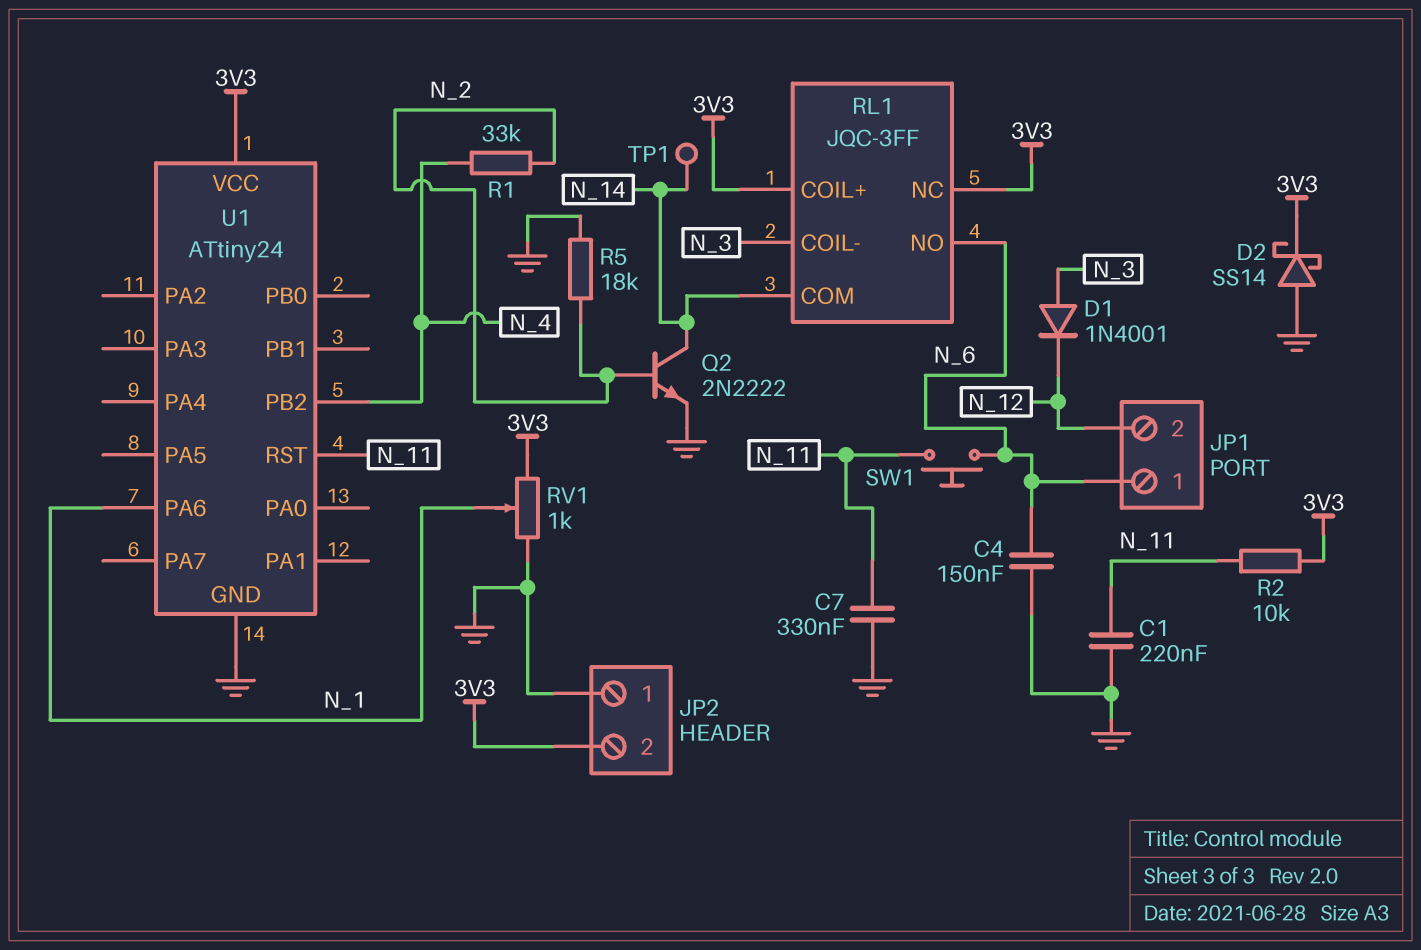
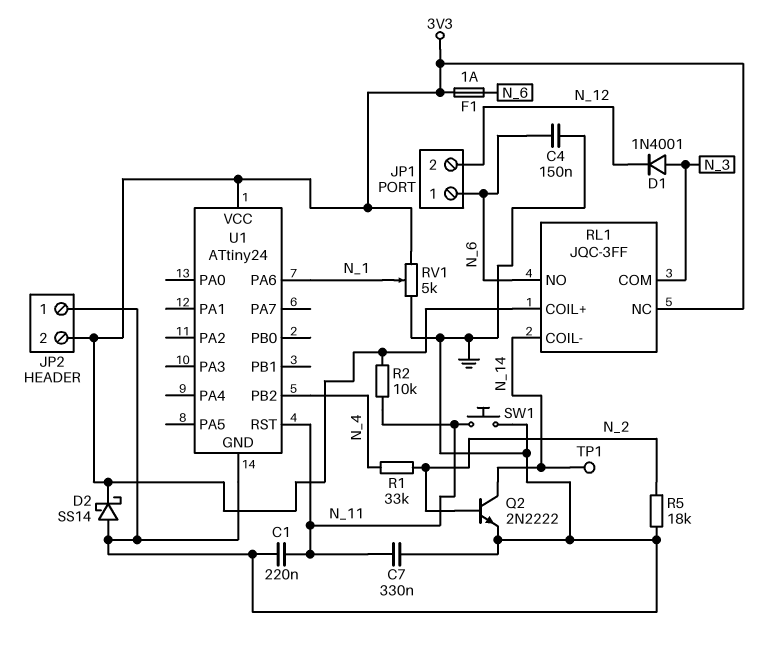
F1: none -> 1A (3V3, N_6)
RL1 pin COIL-: N_3 -> N_14
RL1 pin COM: N_14 -> N_3
RV1: 1k (3V3, GND, wiper N_1) -> 5k (3V3, GND, wiper N_1)
SW1: button (N_6, N_11) -> button (GND, N_11)

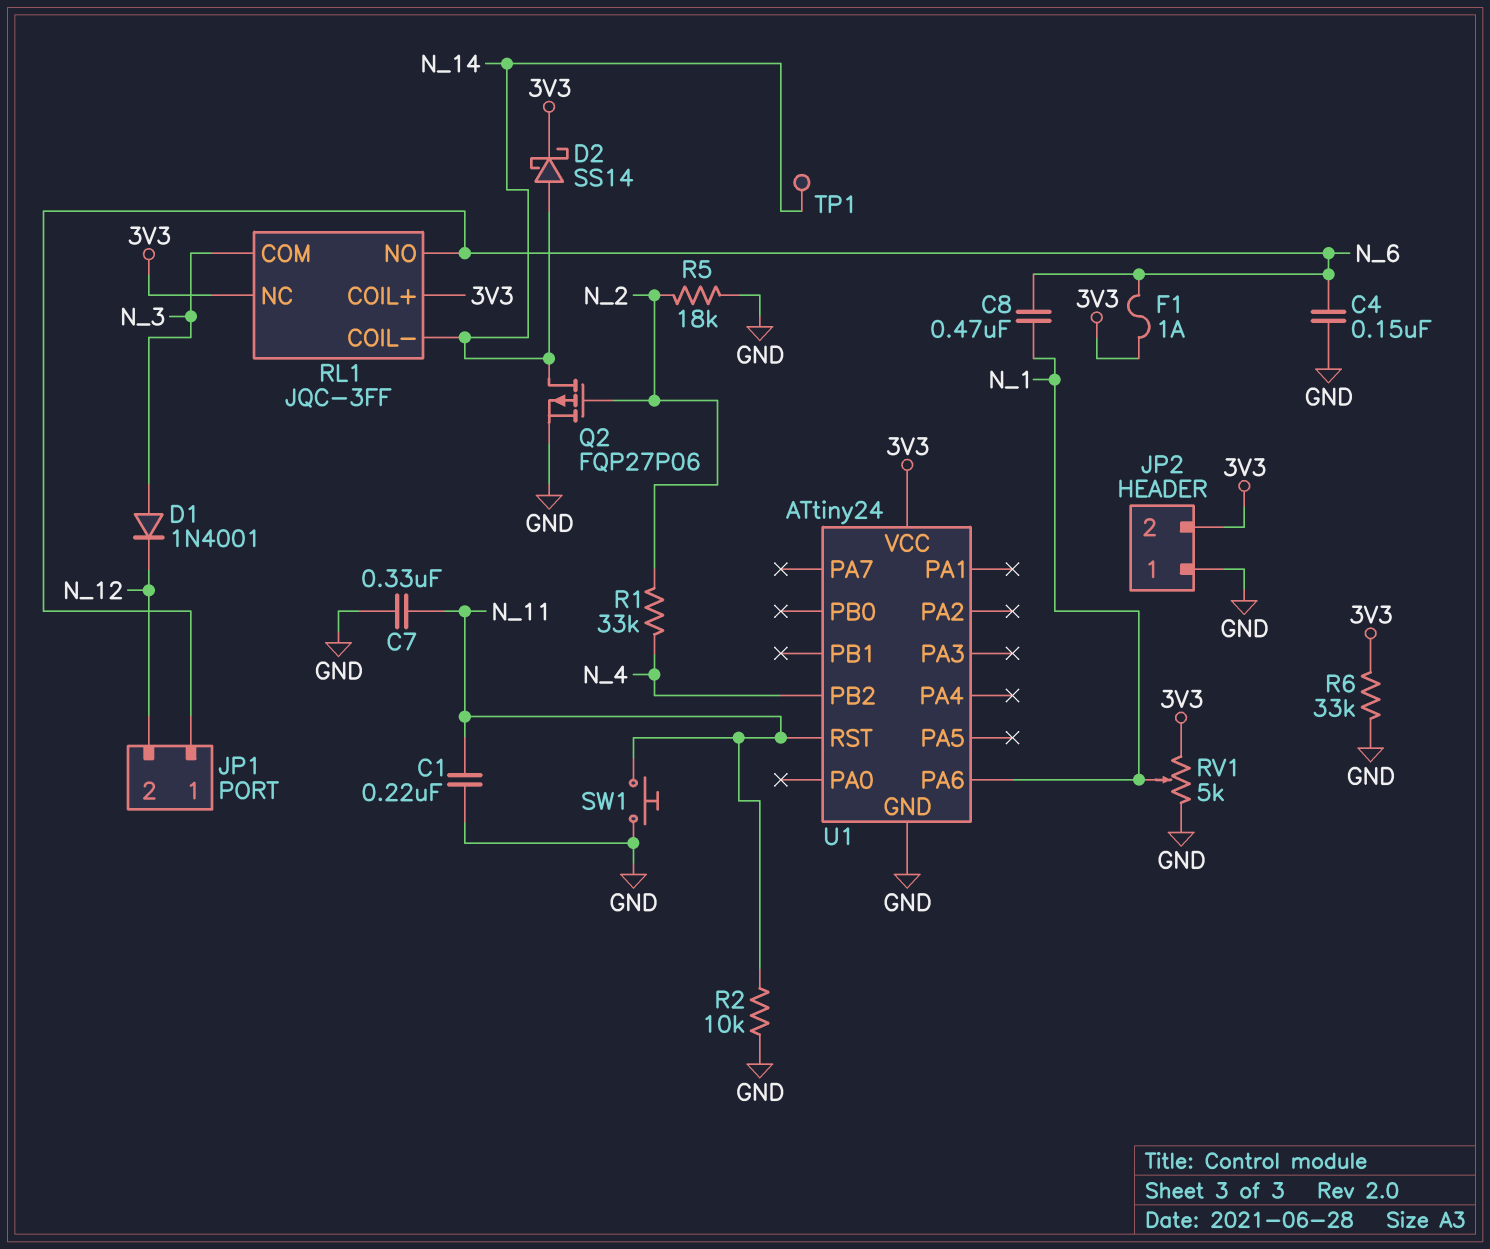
C8: none -> 470nF (N_1, N_6)
D2: schottky SS14 (A GND, K 3V3) -> schottky SS14 (A N_14, K 3V3)
Q2: NPN 2N2222 (B N_2, C N_14, E GND) -> PMOS FQP27P06 (G N_2, D N_14, S GND)
R2: 10k (3V3, N_11) -> 10k (GND, N_11)
R6: none -> 33k (3V3, GND)

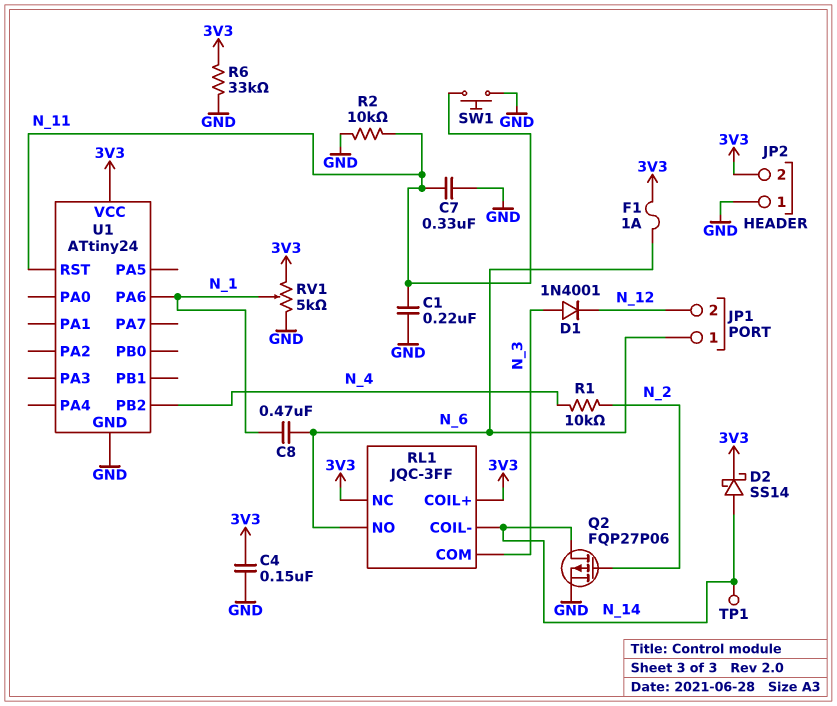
C4: 150nF (GND, N_6) -> 150nF (3V3, GND)
R1: 33k (N_2, N_4) -> 10k (N_2, N_4)
R5: 18k (GND, N_2) -> none

